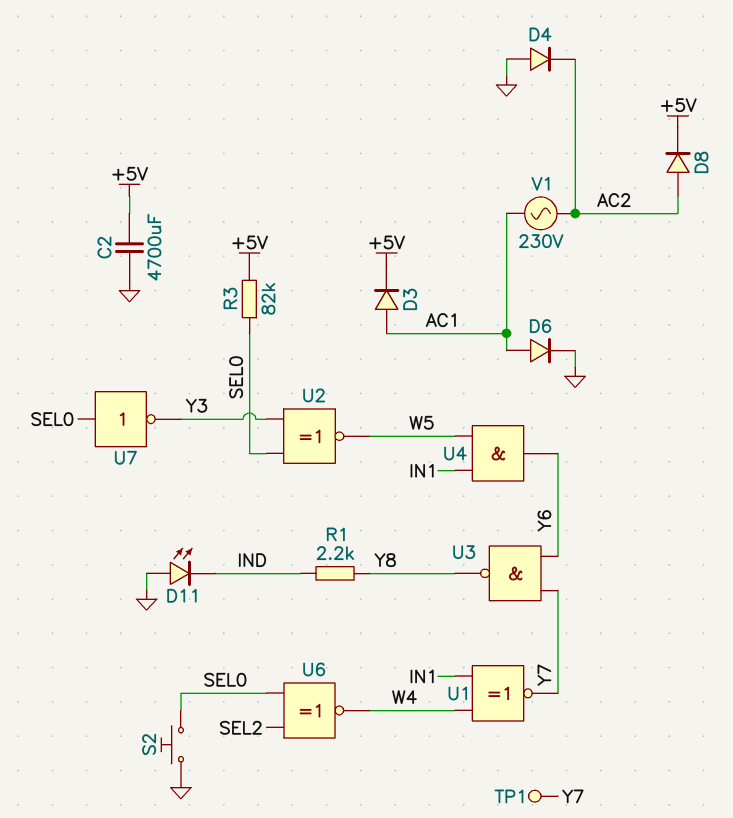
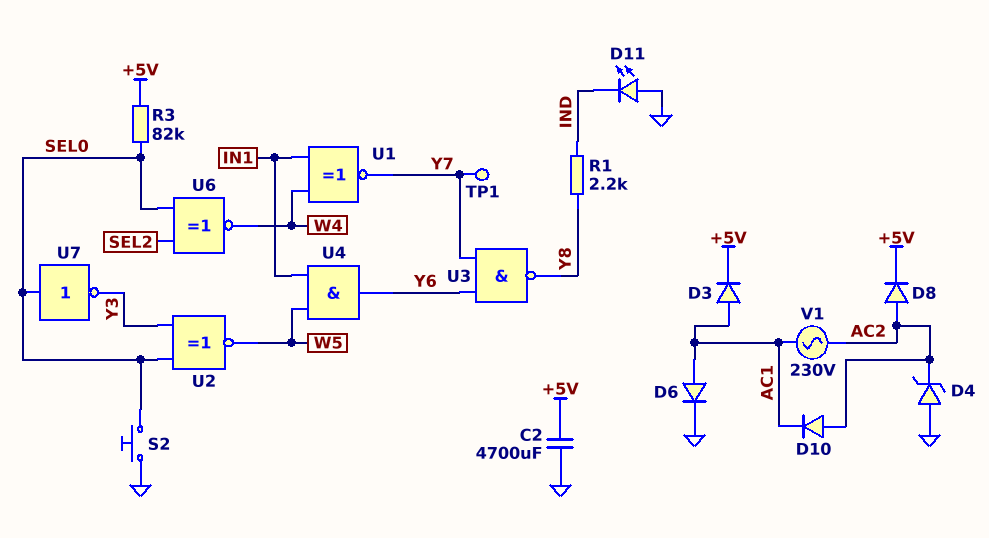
D4: diode (A GND, K AC2) -> zener (A GND, K AC2)
D10: none -> diode (A AC2, K AC1)

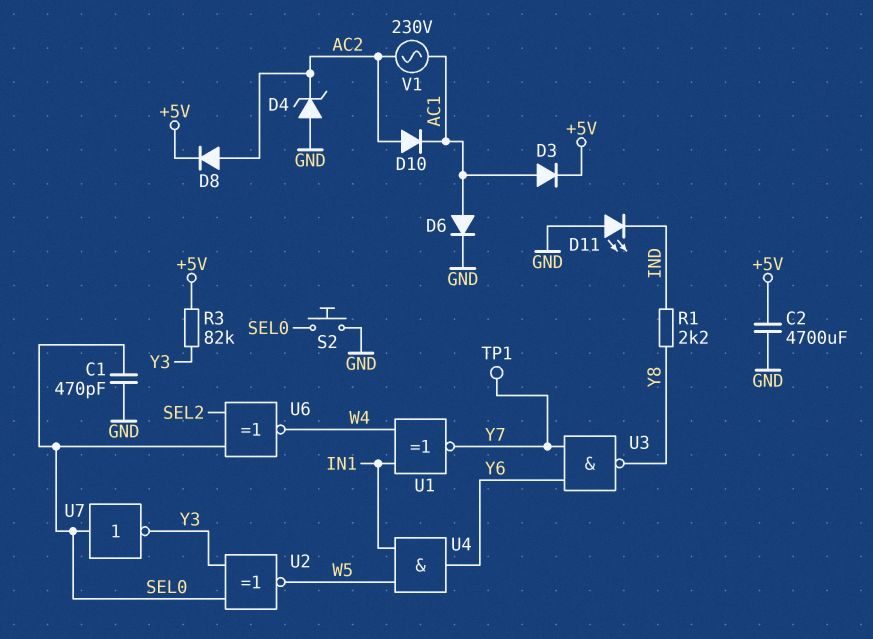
C1: none -> 470pF (GND, SEL0)
R3: 82k (+5V, SEL0) -> 82k (+5V, Y3)

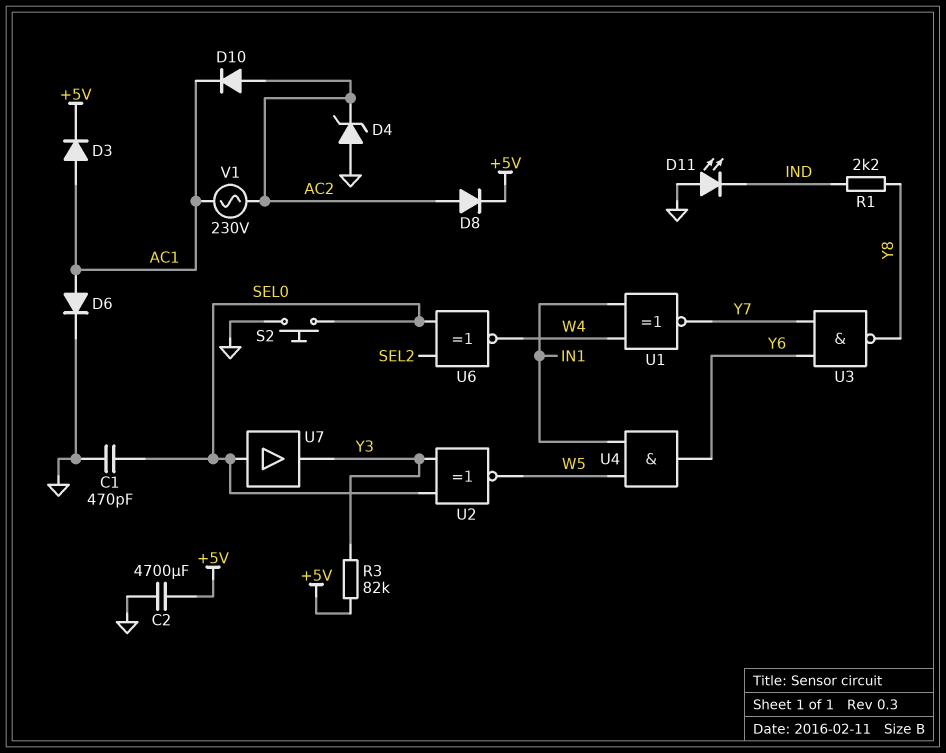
TP1: test point (Y7) -> none
U7: NOT (in SEL0, out Y3) -> buffer (in SEL0, out Y3)

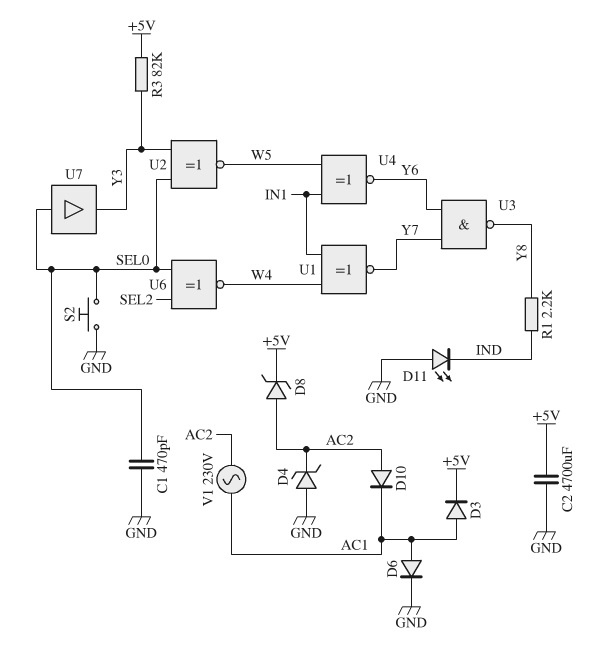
D8: diode (A AC2, K +5V) -> zener (A AC2, K +5V)
U4: AND (in IN1, in W5, out Y6) -> XNOR (in IN1, in W5, out Y6)

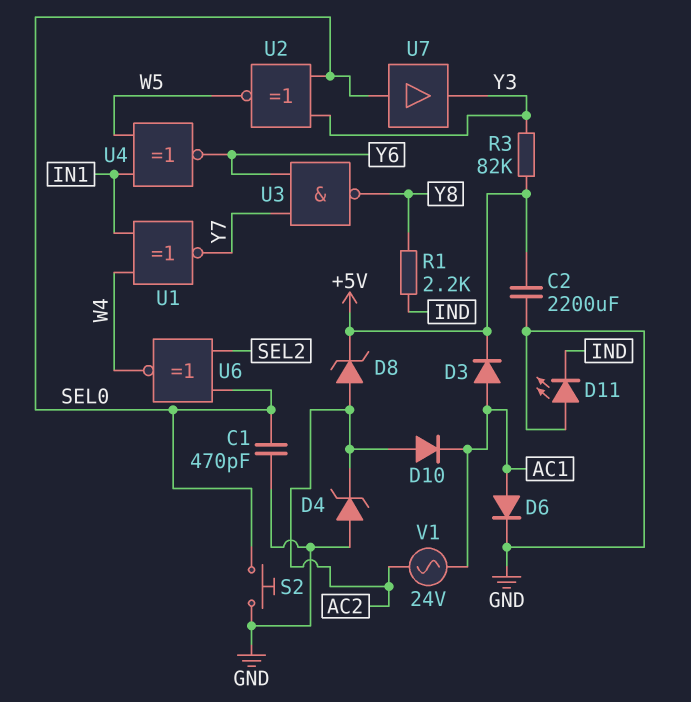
C2: 4700uF (+5V, GND) -> 2200uF (+5V, GND)
V1: AC 230V (AC1, AC2) -> AC 24V (AC1, AC2)

